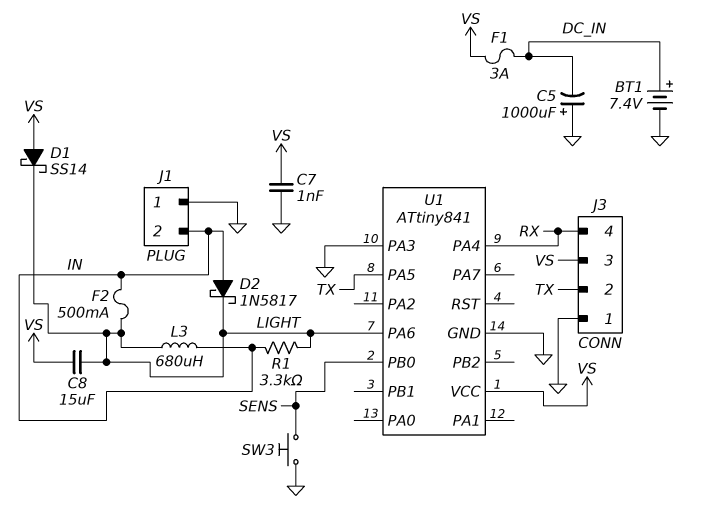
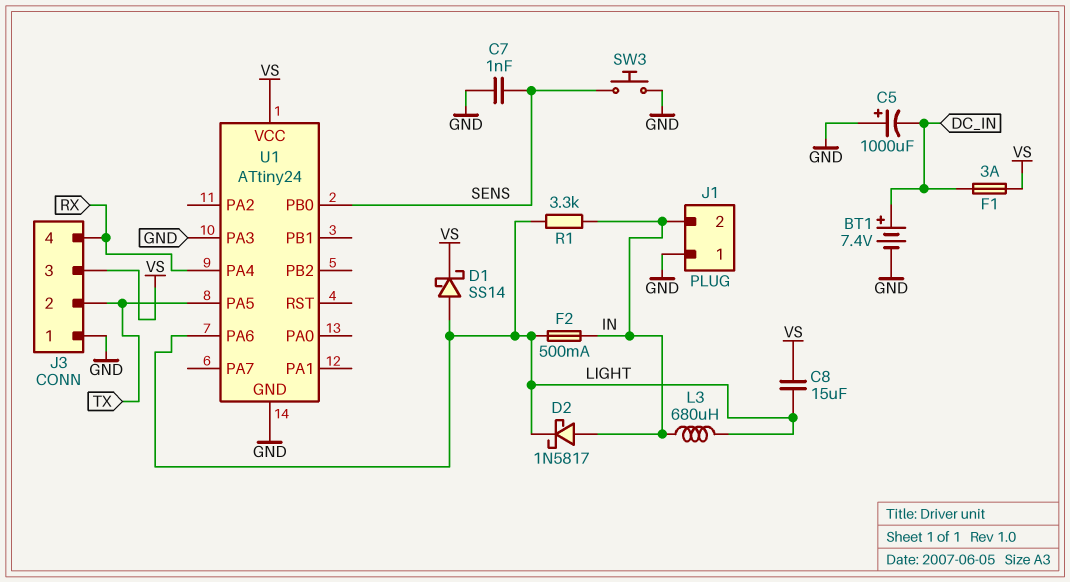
C7: 1nF (GND, VS) -> 1nF (GND, SENS)
D1: schottky SS14 (A VS, K LIGHT) -> schottky SS14 (A LIGHT, K VS)
U1: ATtiny841 -> ATtiny24

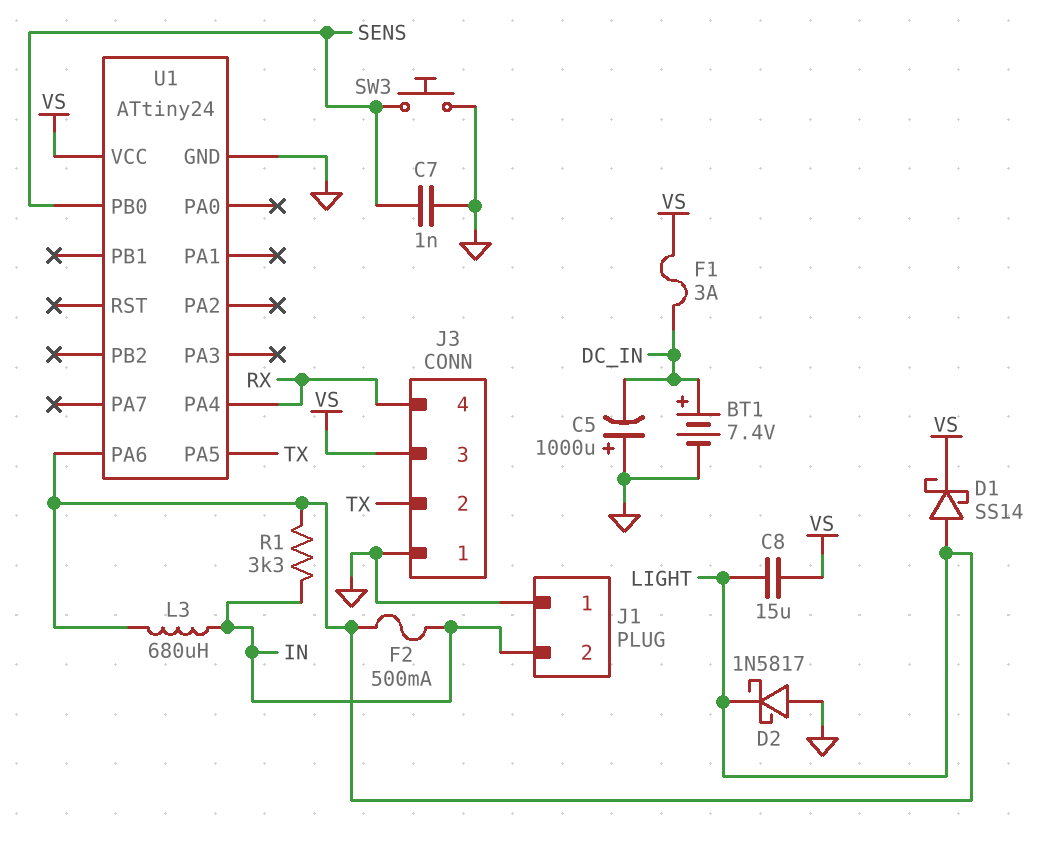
D2: schottky 1N5817 (A IN, K LIGHT) -> schottky 1N5817 (A GND, K LIGHT)
U1 pin PA3: GND -> none

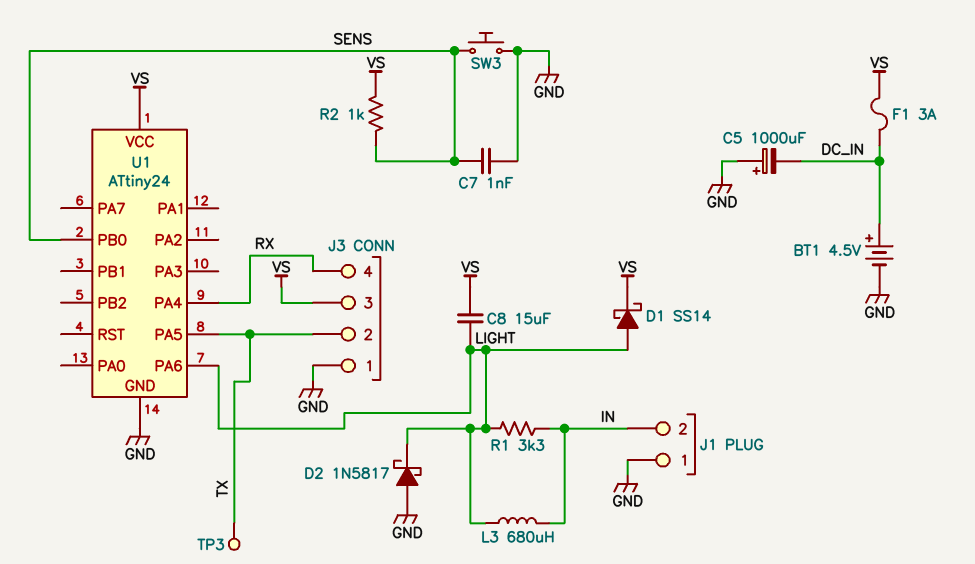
BT1: 7.4V (plus DC_IN, minus GND) -> 4.5V (plus DC_IN, minus GND)
F2: 500mA (IN, LIGHT) -> none
R2: none -> 1k (SENS, VS)
TP3: none -> test point (TX)

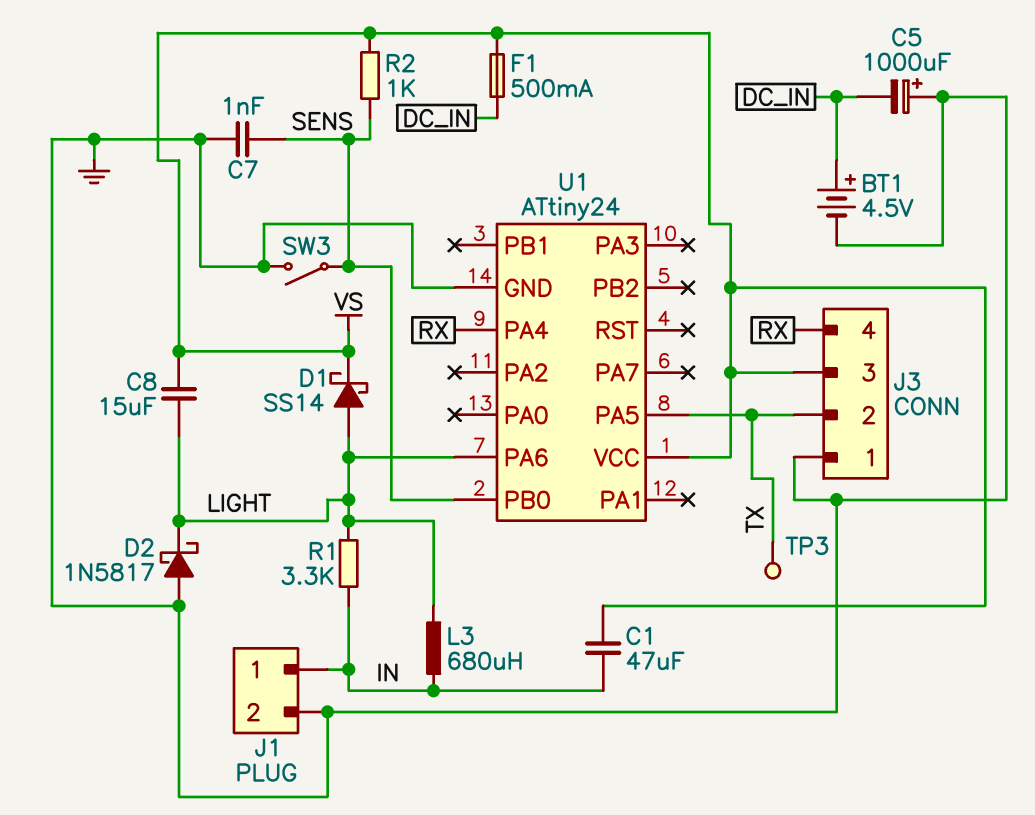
C1: none -> 47uF (IN, VS)
F1: 3A (DC_IN, VS) -> 500mA (DC_IN, VS)
J1 pin 1: GND -> IN
J1 pin 2: IN -> GND
SW3: button (GND, SENS) -> switch (GND, SENS)

